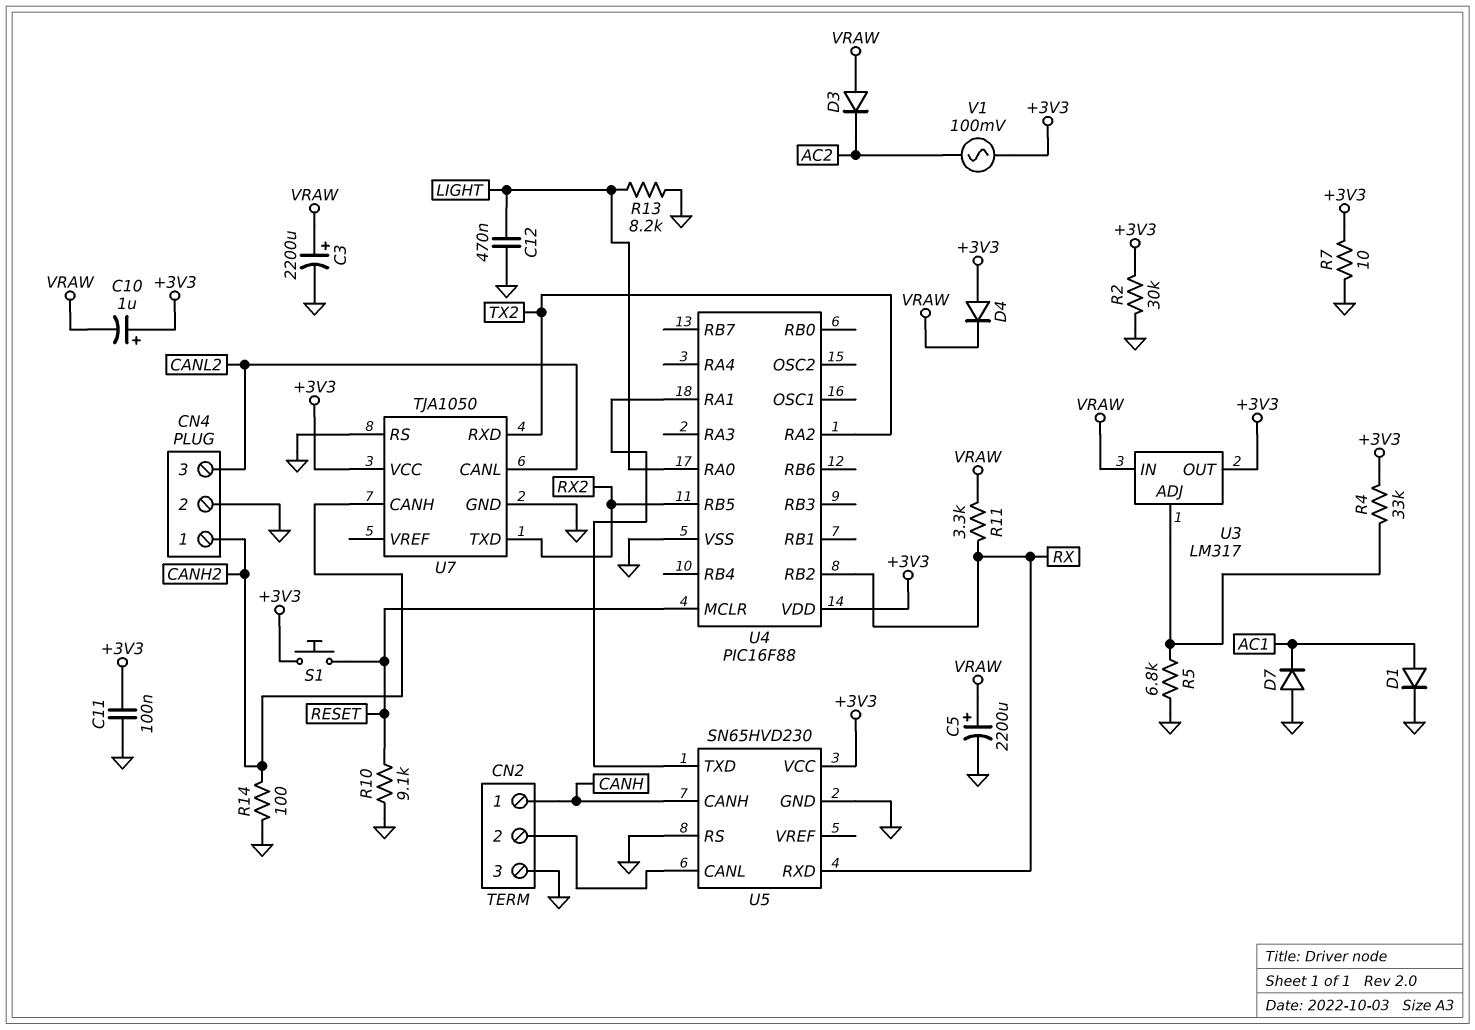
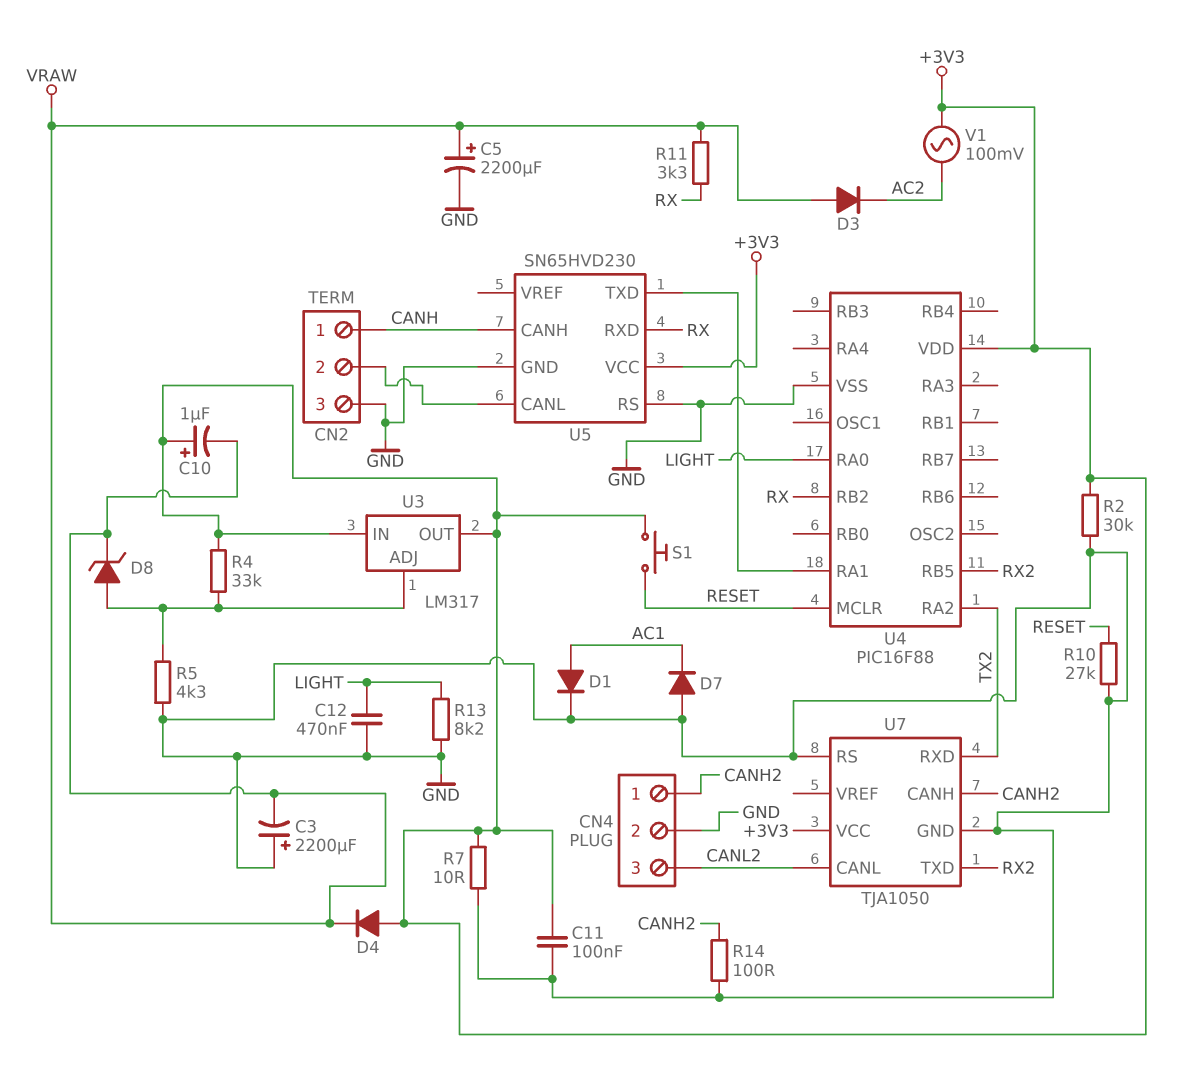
C3: 2200uF (plus VRAW, minus GND) -> 2200uF (plus GND, minus VRAW)
D8: none -> zener (A U3/ADJ, K VRAW)
R5: 6.8k (GND, U3/ADJ) -> 4.3k (GND, U3/ADJ)
R10: 9.1k (GND, RESET) -> 27k (GND, RESET)
U3 pin IN: VRAW -> +3V3

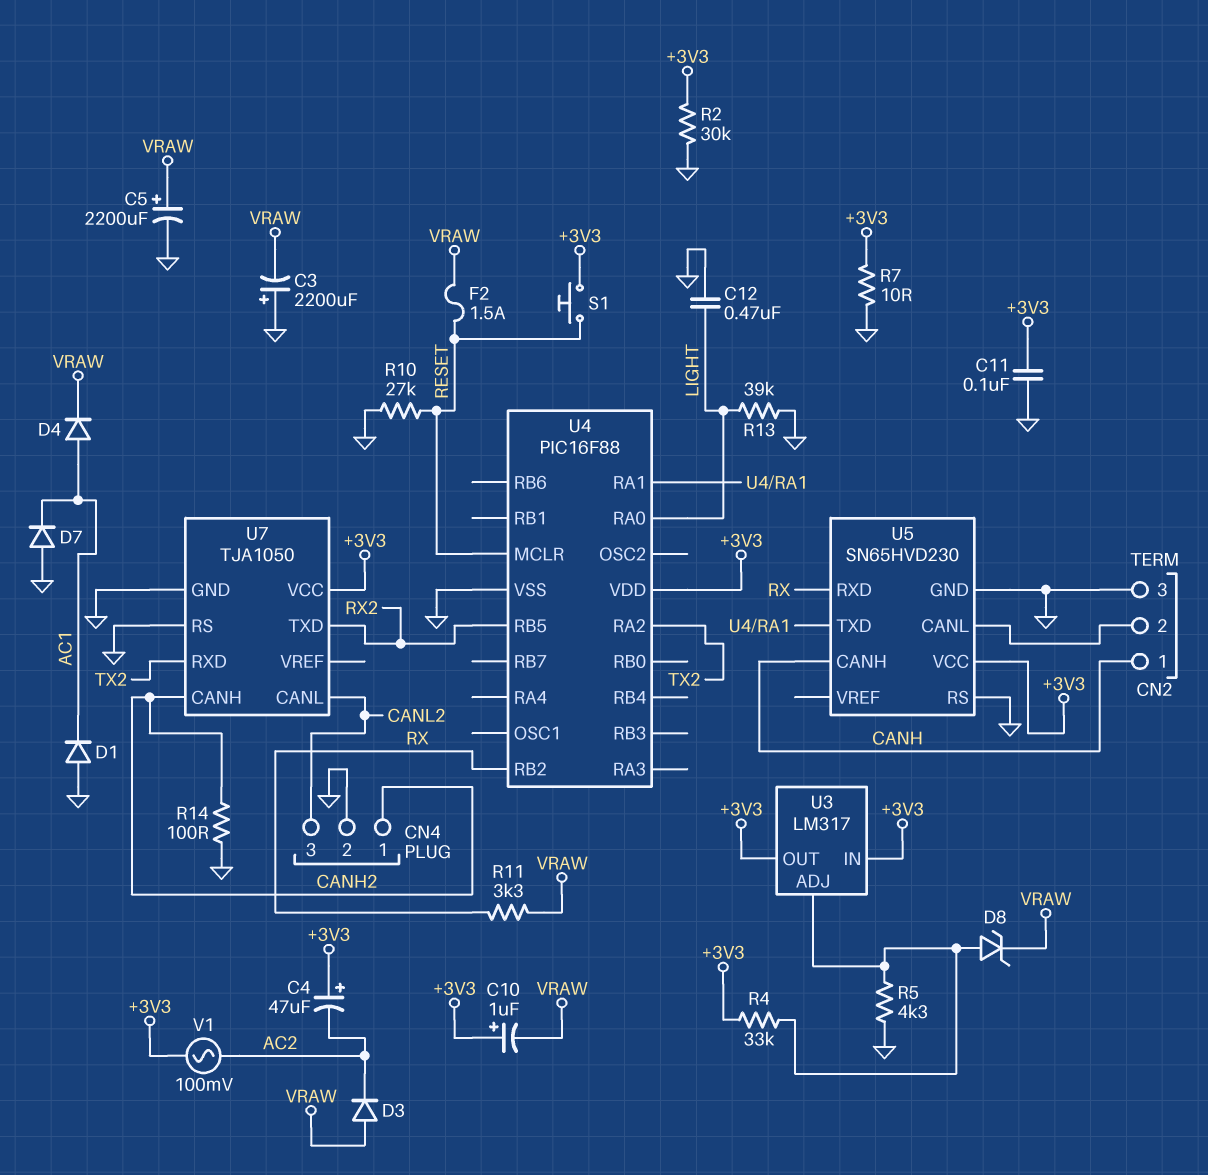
C4: none -> 47uF (plus +3V3, minus AC2)
D1: diode (A AC1, K GND) -> diode (A GND, K AC1)
D4: diode (A +3V3, K VRAW) -> diode (A AC1, K VRAW)
F2: none -> 1.5A (RESET, VRAW)
R13: 8.2k (GND, LIGHT) -> 39k (GND, LIGHT)

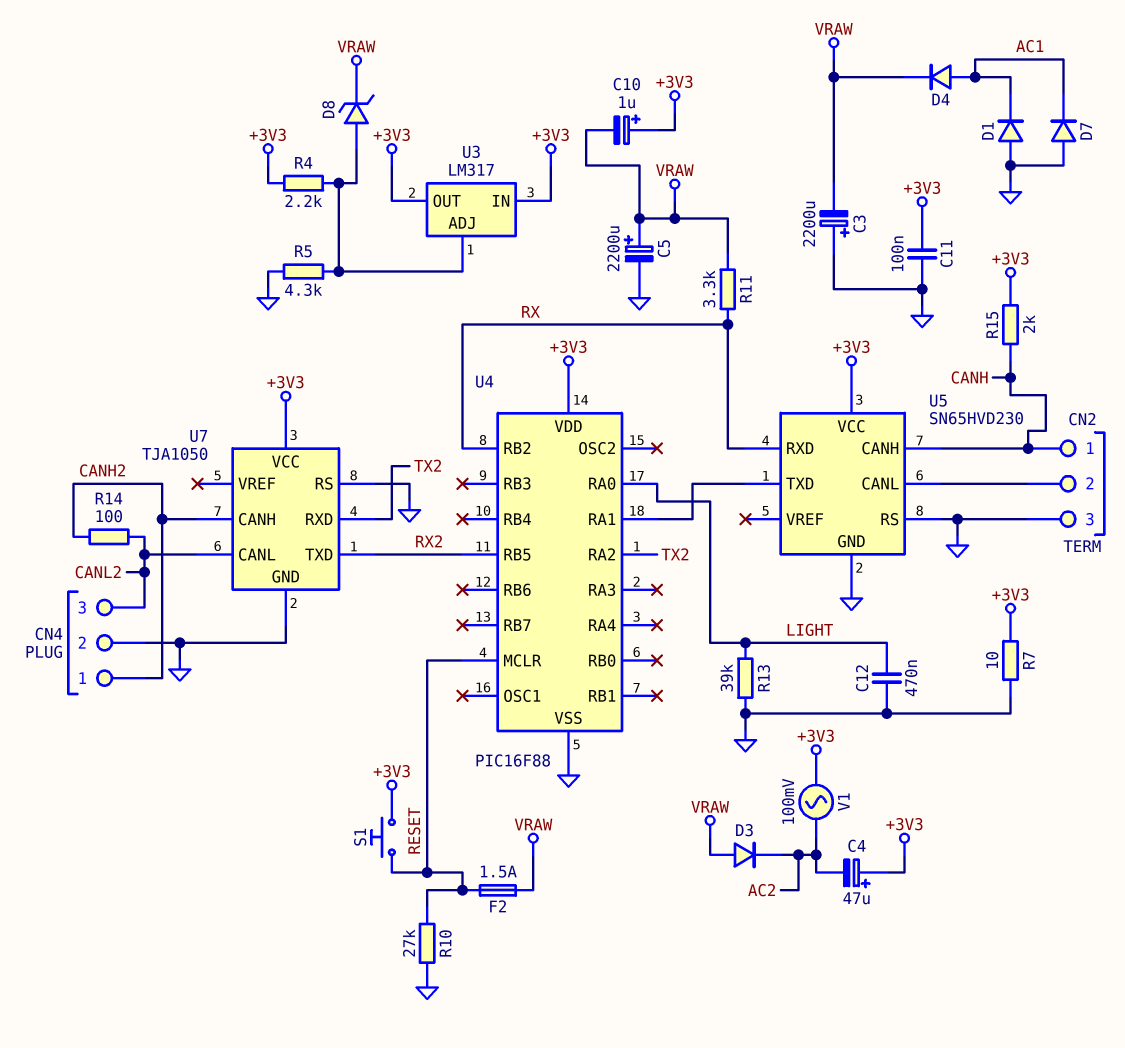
R2: 30k (+3V3, GND) -> none
R4: 33k (+3V3, U3/ADJ) -> 2.2k (+3V3, U3/ADJ)
R14: 100 (CANH2, GND) -> 100 (CANH2, CANL2)
R15: none -> 2k (+3V3, CANH)

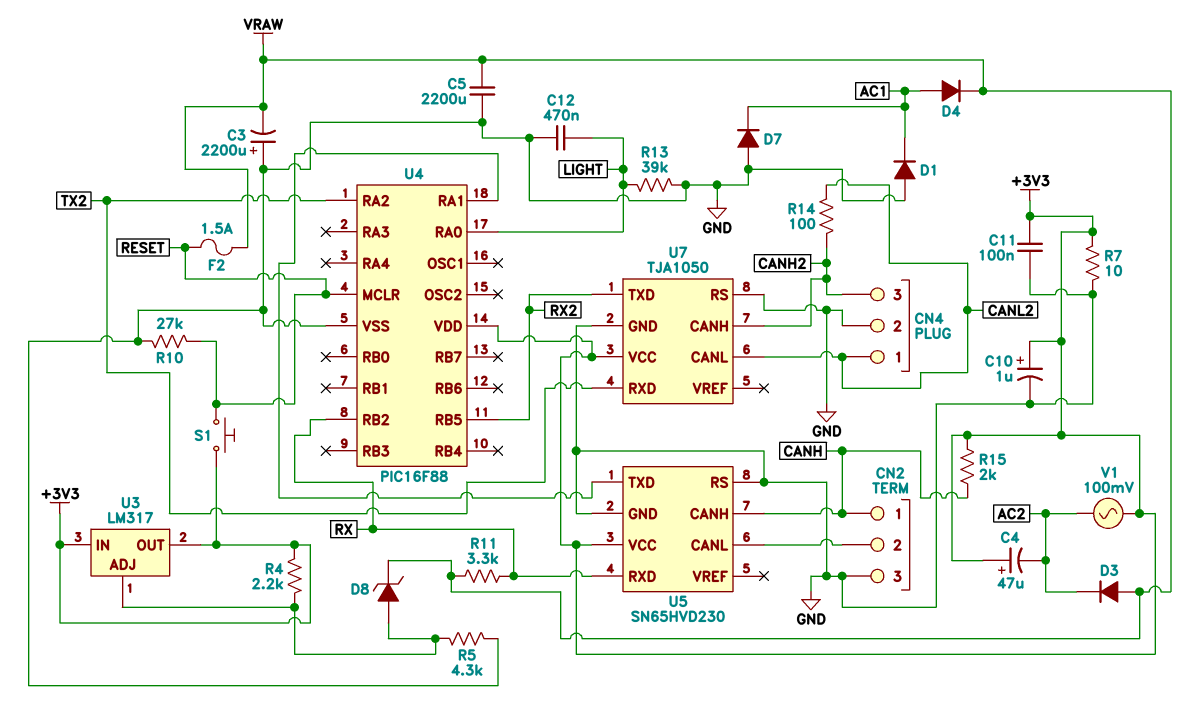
C5: 2200uF (plus VRAW, minus GND) -> 2200uF (GND, VRAW)
C10: 1uF (plus +3V3, minus VRAW) -> 1uF (plus +3V3, minus GND)
CN4 pin 1: CANH2 -> CANL2
CN4 pin 3: CANL2 -> CANH2

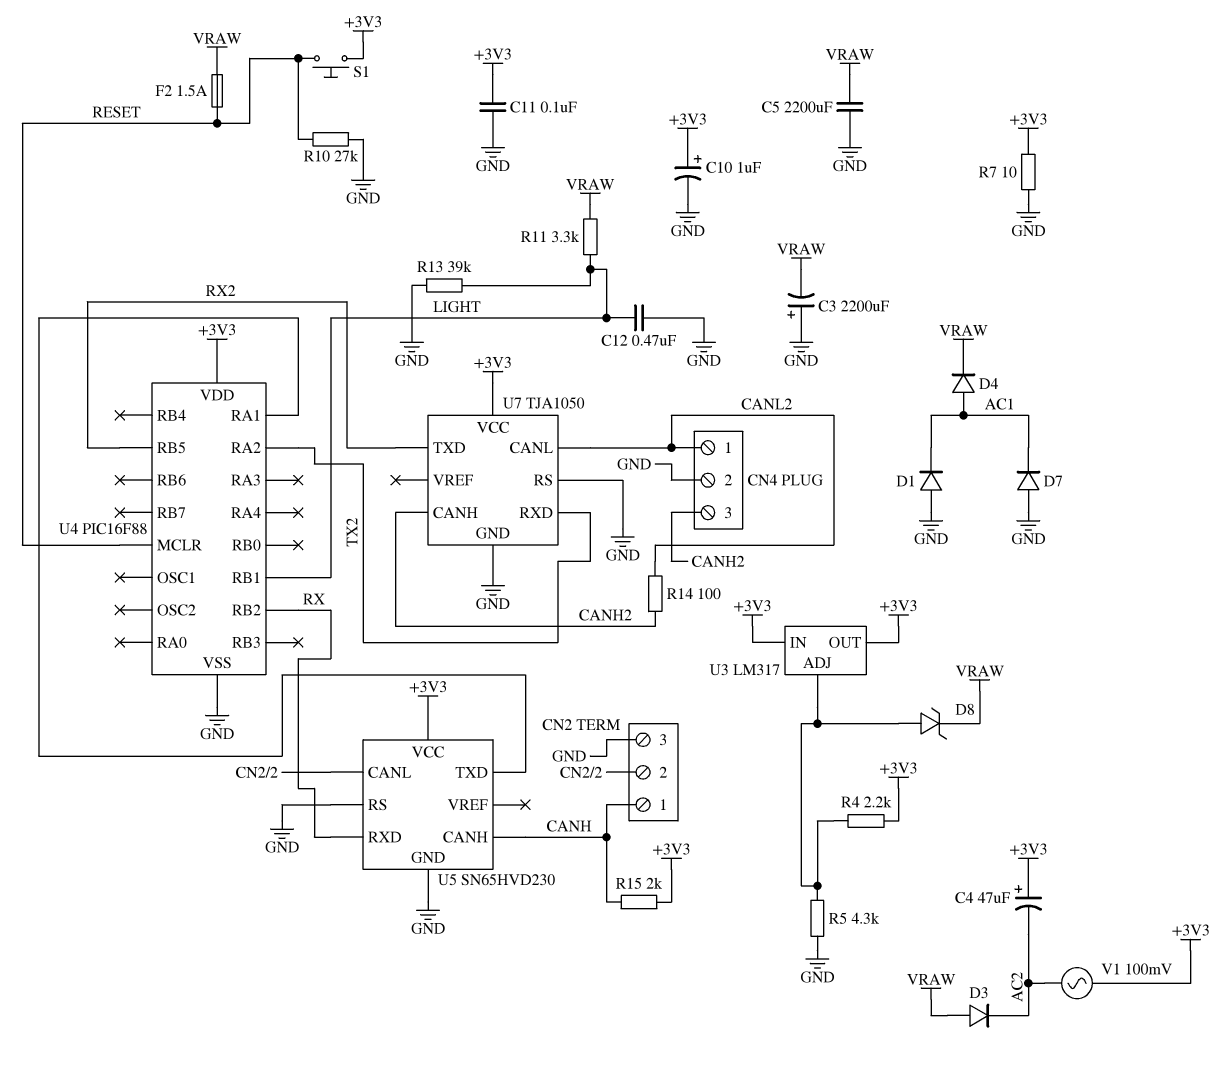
R11: 3.3k (RX, VRAW) -> 3.3k (LIGHT, VRAW)
U4 pin RA0: LIGHT -> none
U4 pin RB1: none -> LIGHT

